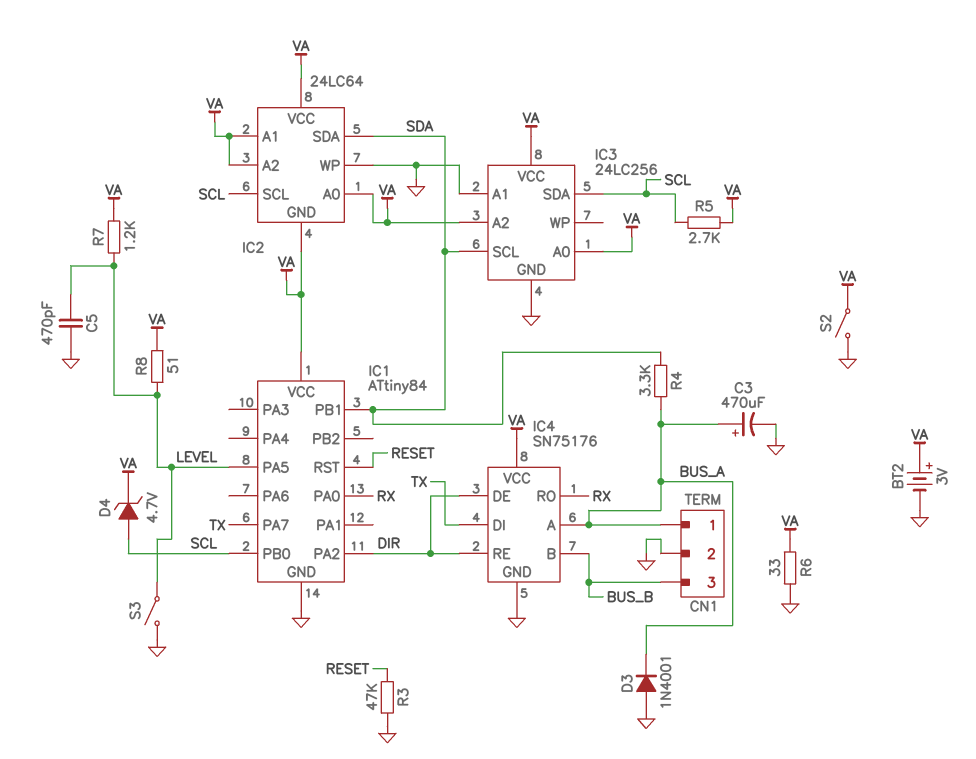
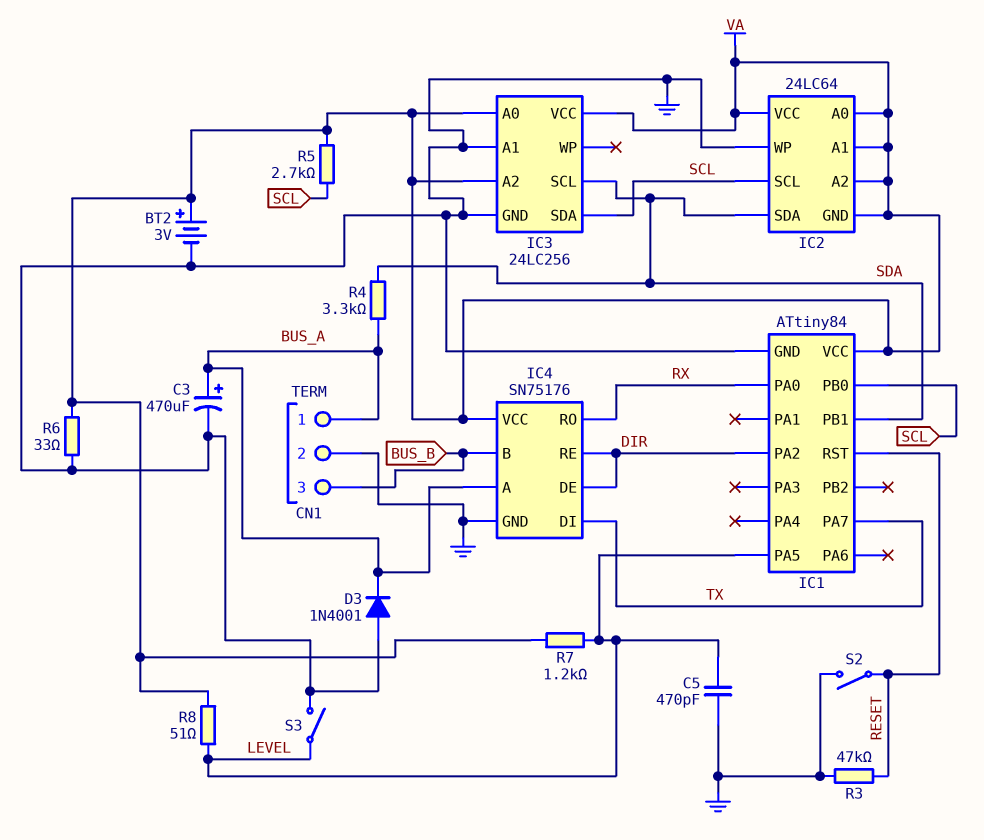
D4: zener 4.7V (A SCL, K VA) -> none
S2: switch (GND, VA) -> switch (GND, RESET)

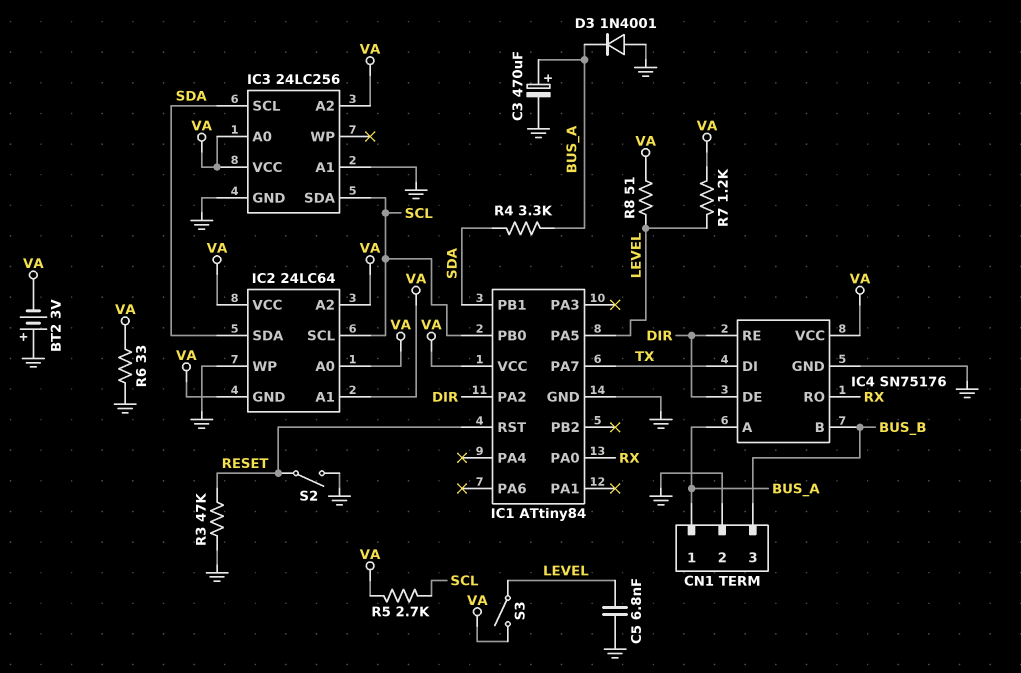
BT2: 3V (plus VA, minus GND) -> 3V (plus GND, minus VA)
C5: 470pF (GND, LEVEL) -> 6.8nF (GND, LEVEL)
S3: switch (GND, LEVEL) -> switch (LEVEL, VA)

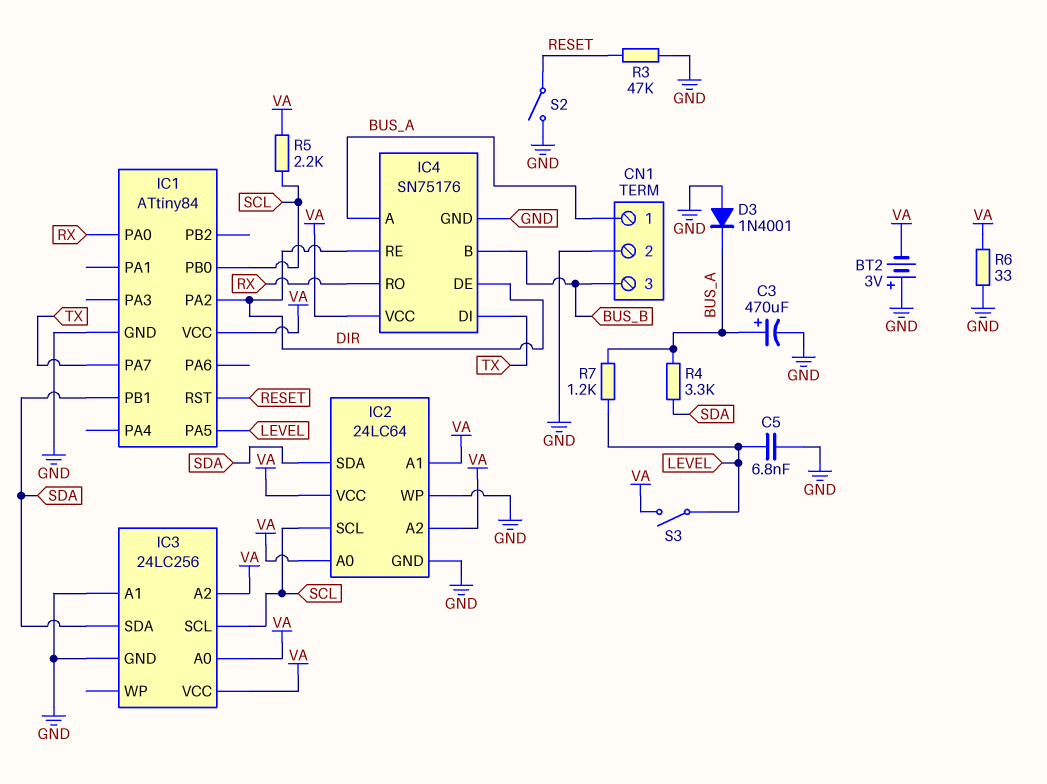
IC2 pin GND: VA -> GND
IC3 pin SCL: SDA -> SCL
IC3 pin SDA: SCL -> SDA
R5: 2.7k (SCL, VA) -> 2.2k (SCL, VA)
R7: 1.2k (LEVEL, VA) -> 1.2k (BUS_A, LEVEL)
R8: 51 (LEVEL, VA) -> none

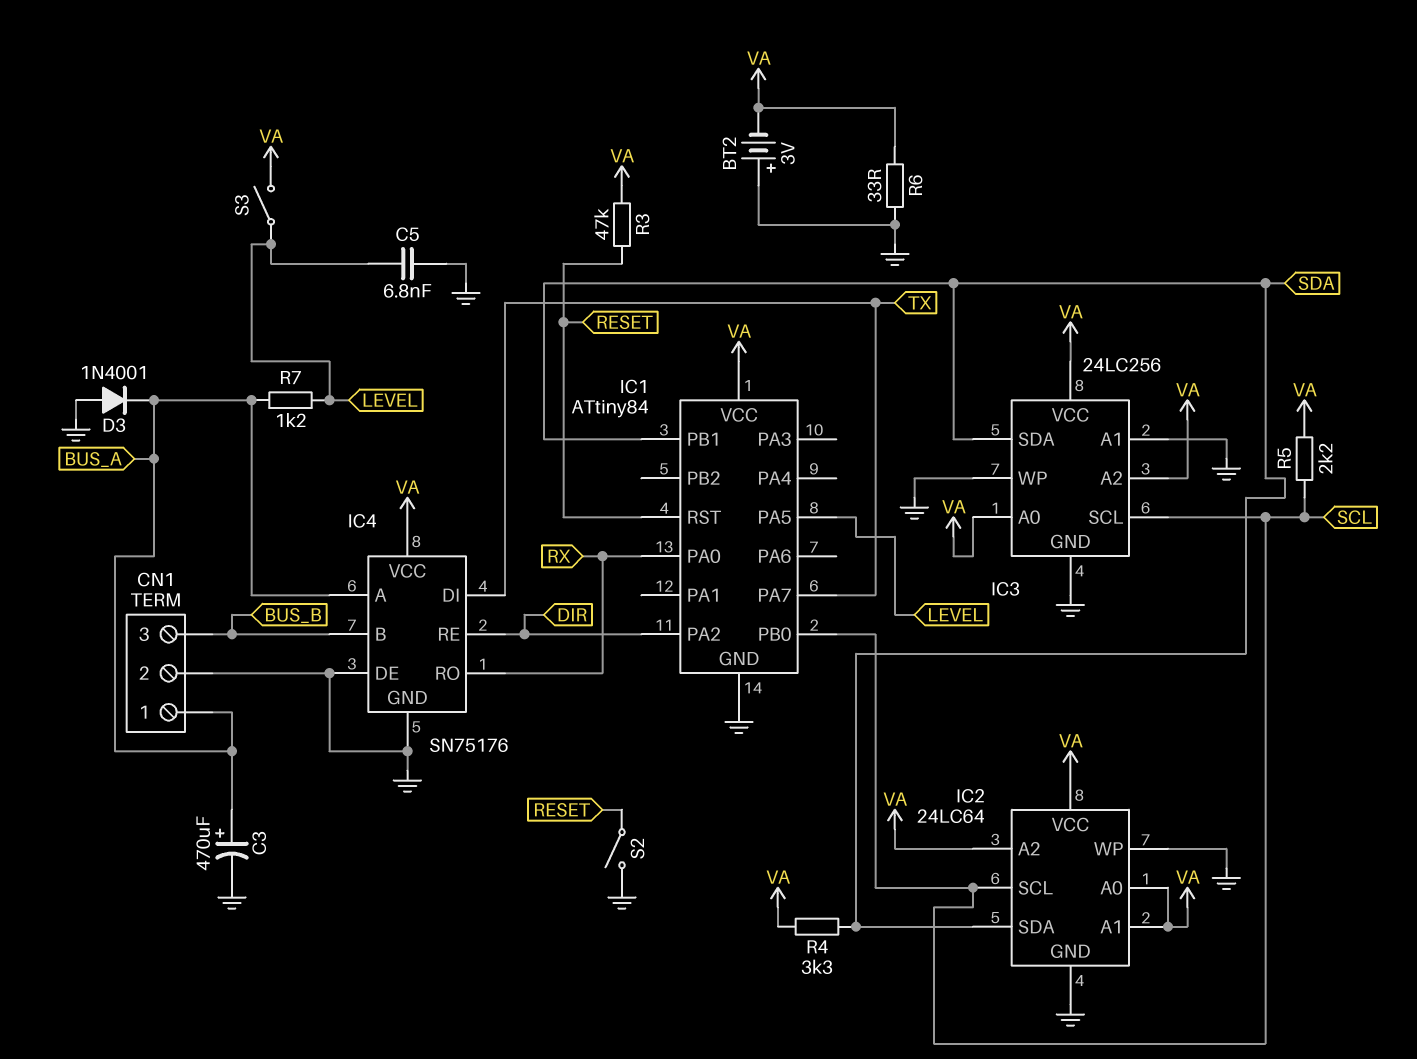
IC3 pin WP: none -> GND
IC4 pin DE: DIR -> GND
R3: 47k (GND, RESET) -> 47k (RESET, VA)
R4: 3.3k (BUS_A, SDA) -> 3.3k (SDA, VA)

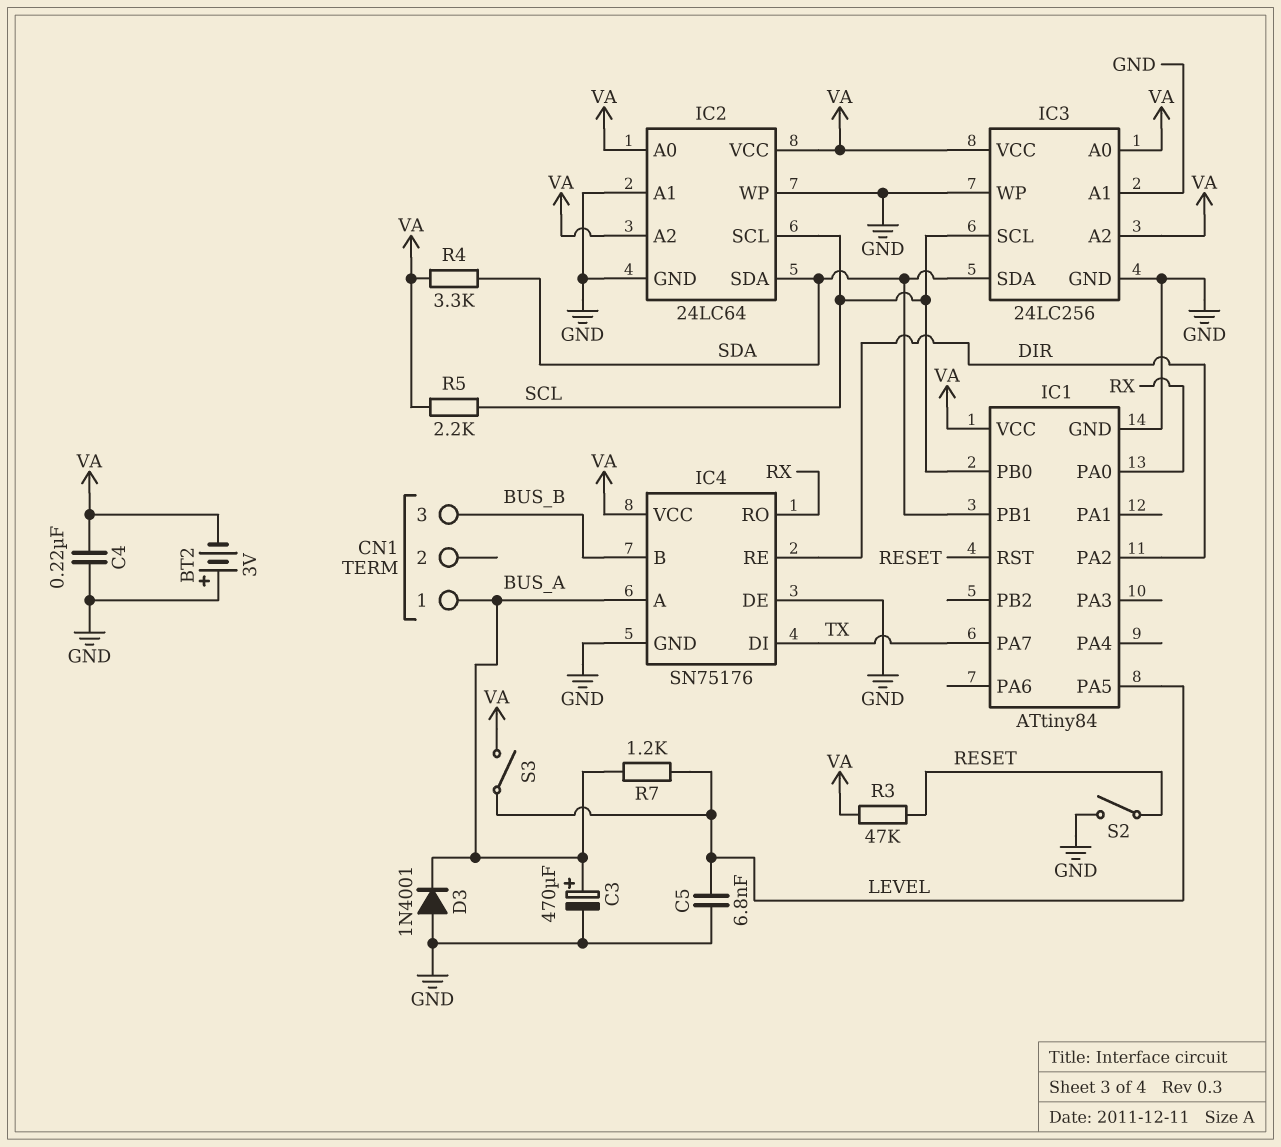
C4: none -> 220nF (GND, VA)
CN1 pin 2: GND -> none
IC2 pin A1: VA -> GND
R6: 33 (GND, VA) -> none

